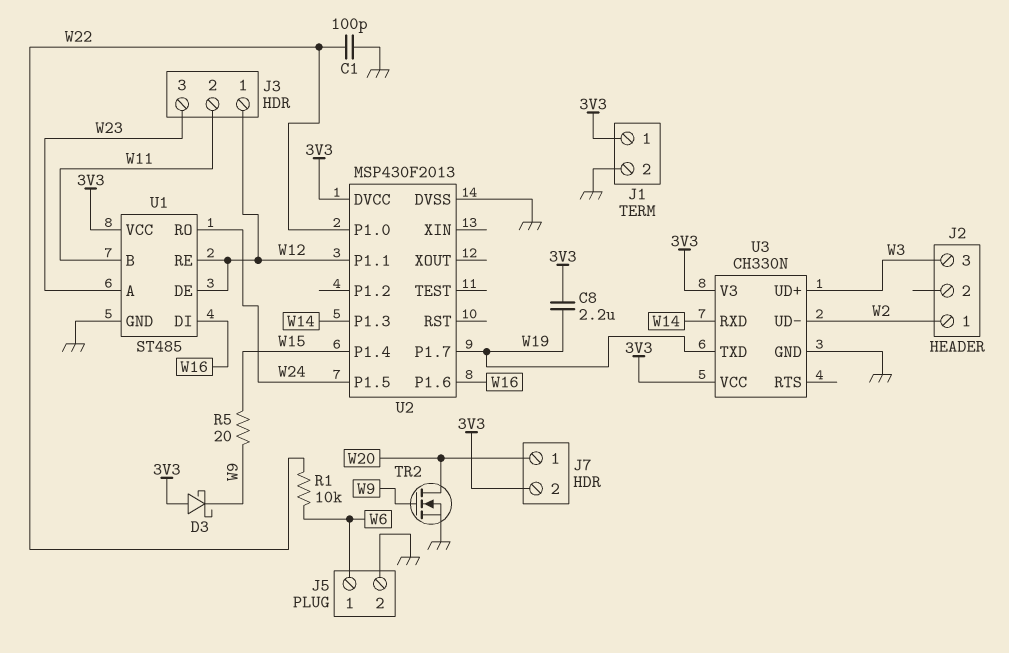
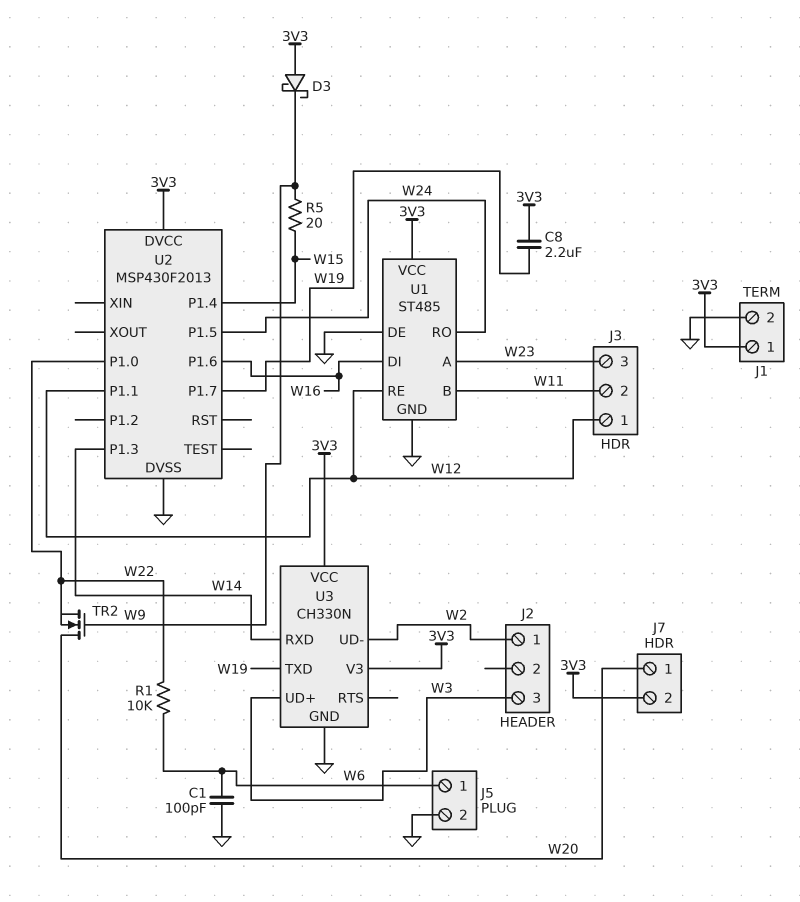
C1: 100pF (GND, W22) -> 100pF (GND, W6)
TR2: NMOS (G W9, D W20, S GND) -> NMOS (G W9, D W20, S W22)
U1 pin DE: W12 -> GND

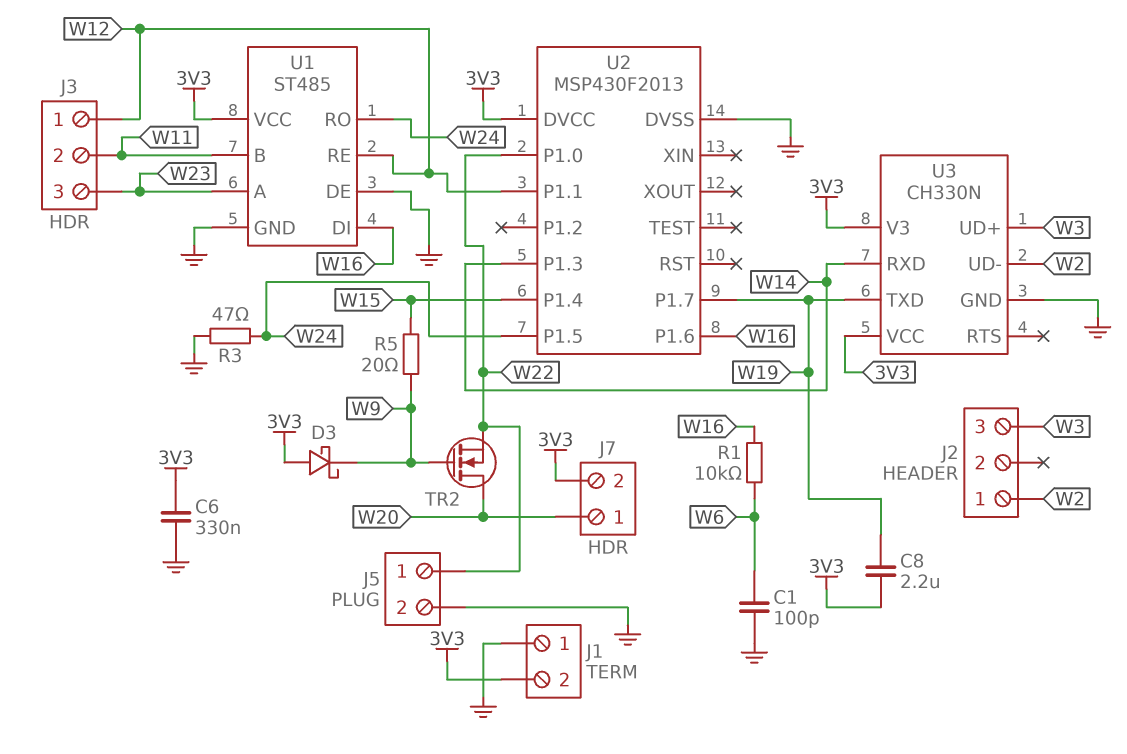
C6: none -> 330nF (3V3, GND)
J1 pin 1: 3V3 -> GND
J1 pin 2: GND -> 3V3
J5 pin 1: W6 -> W22
R1: 10k (W6, W22) -> 10k (W6, W16)
R3: none -> 47 (GND, W24)

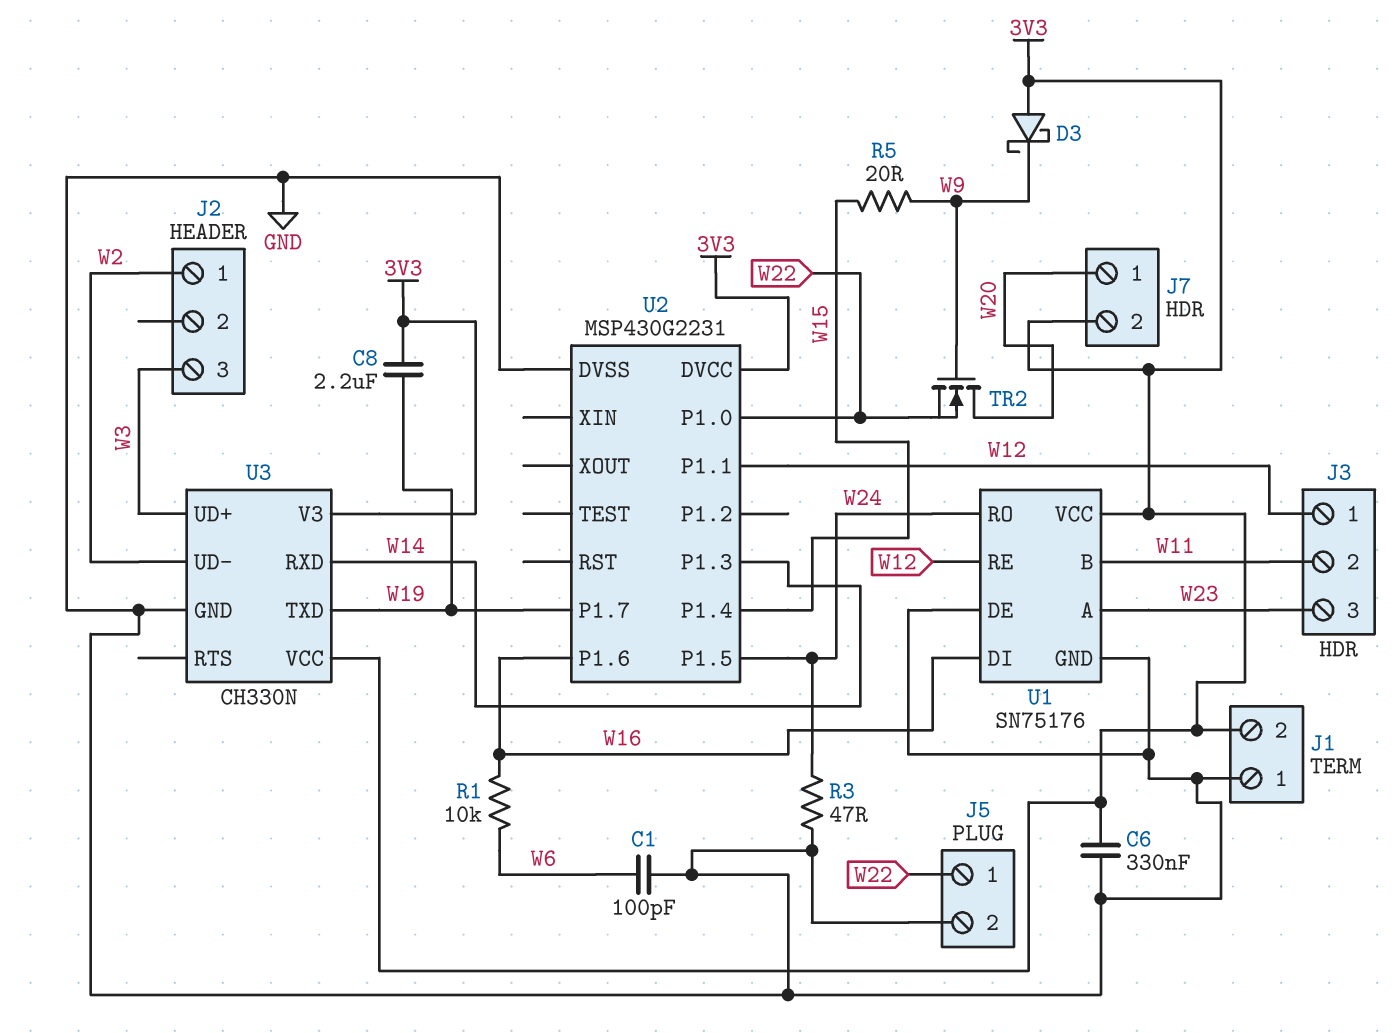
U1: ST485 -> SN75176
U2: MSP430F2013 -> MSP430G2231

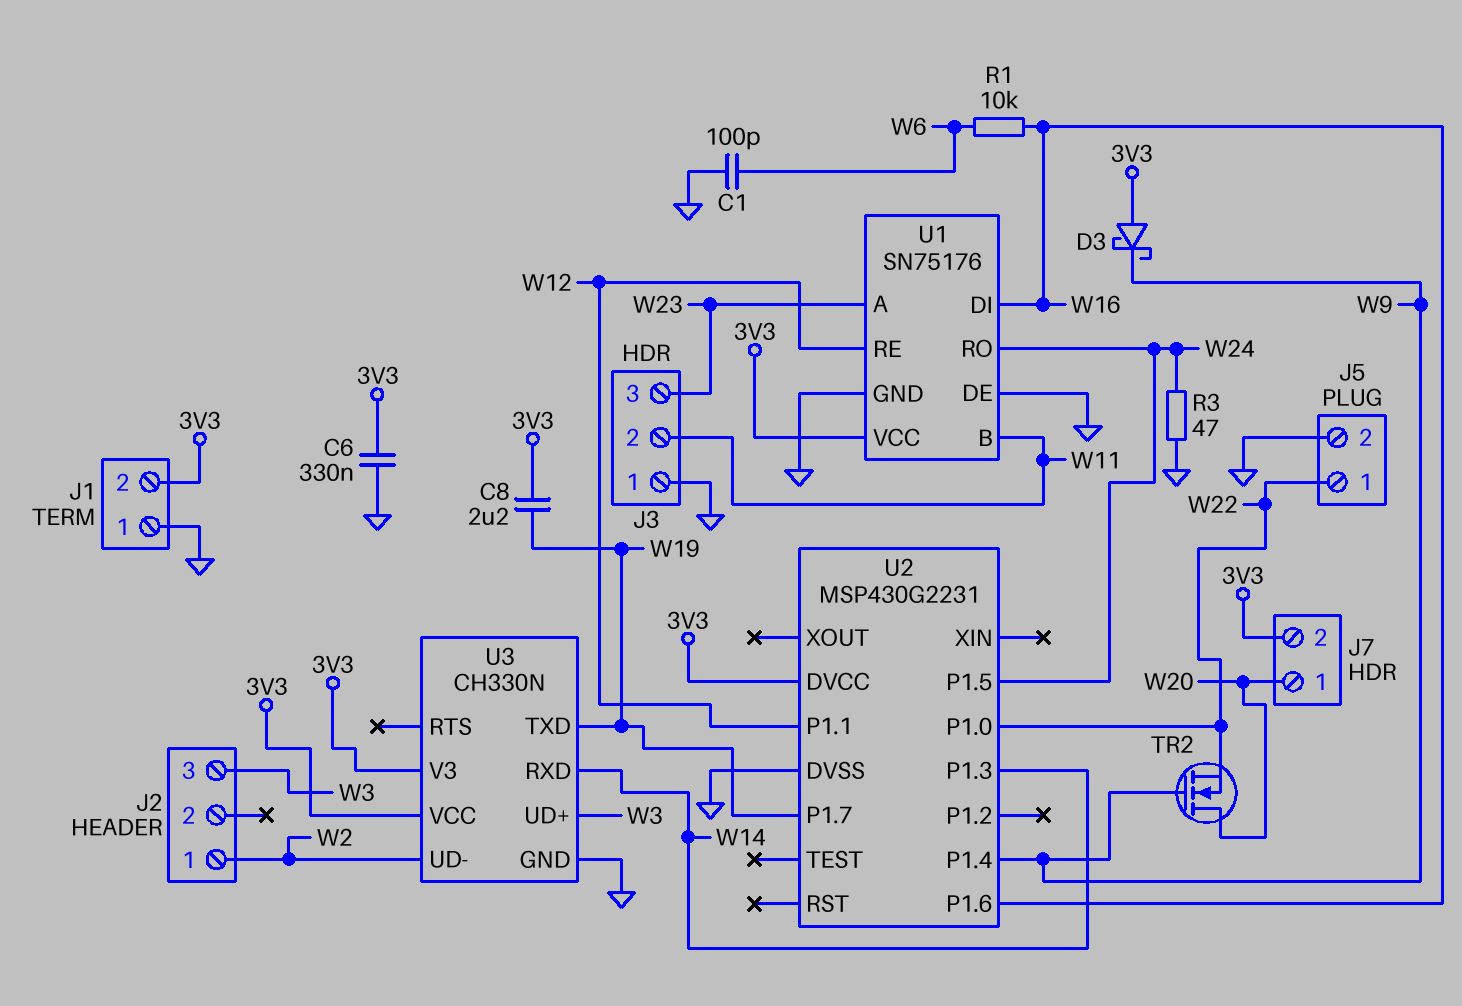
J3 pin 1: W12 -> GND
R5: 20 (W9, W15) -> none
U2 pin P1.4: W15 -> W9

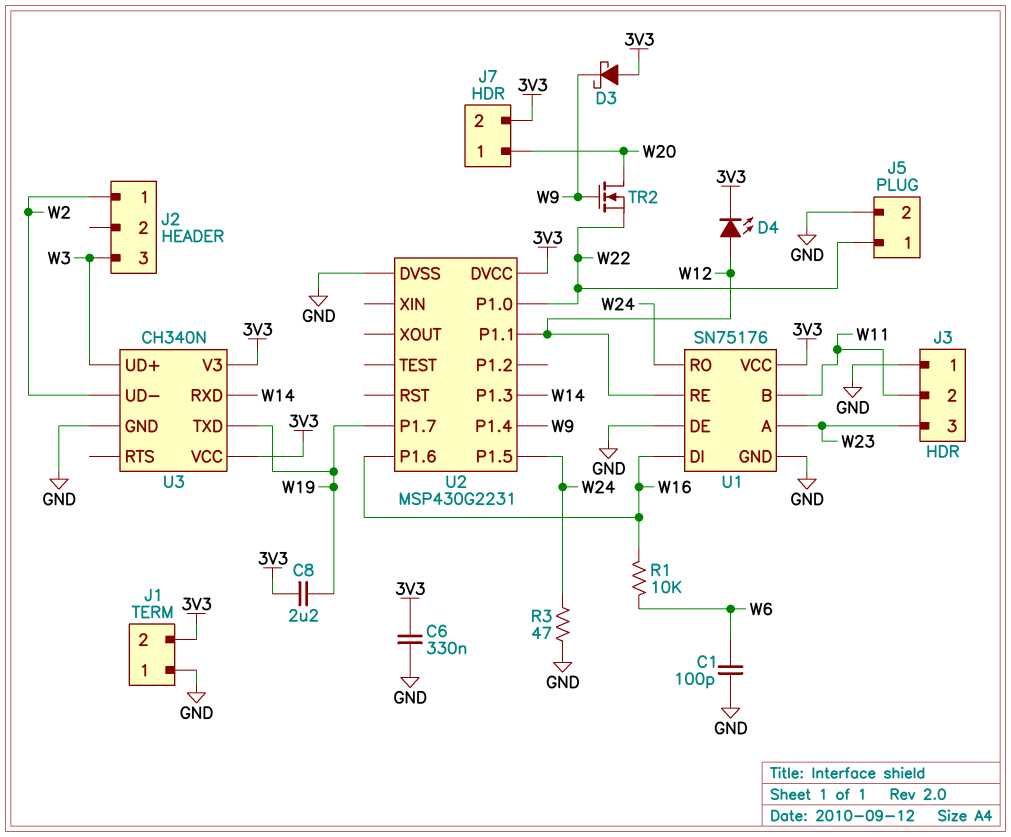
D4: none -> LED (A W12, K 3V3)
U3: CH330N -> CH340N

